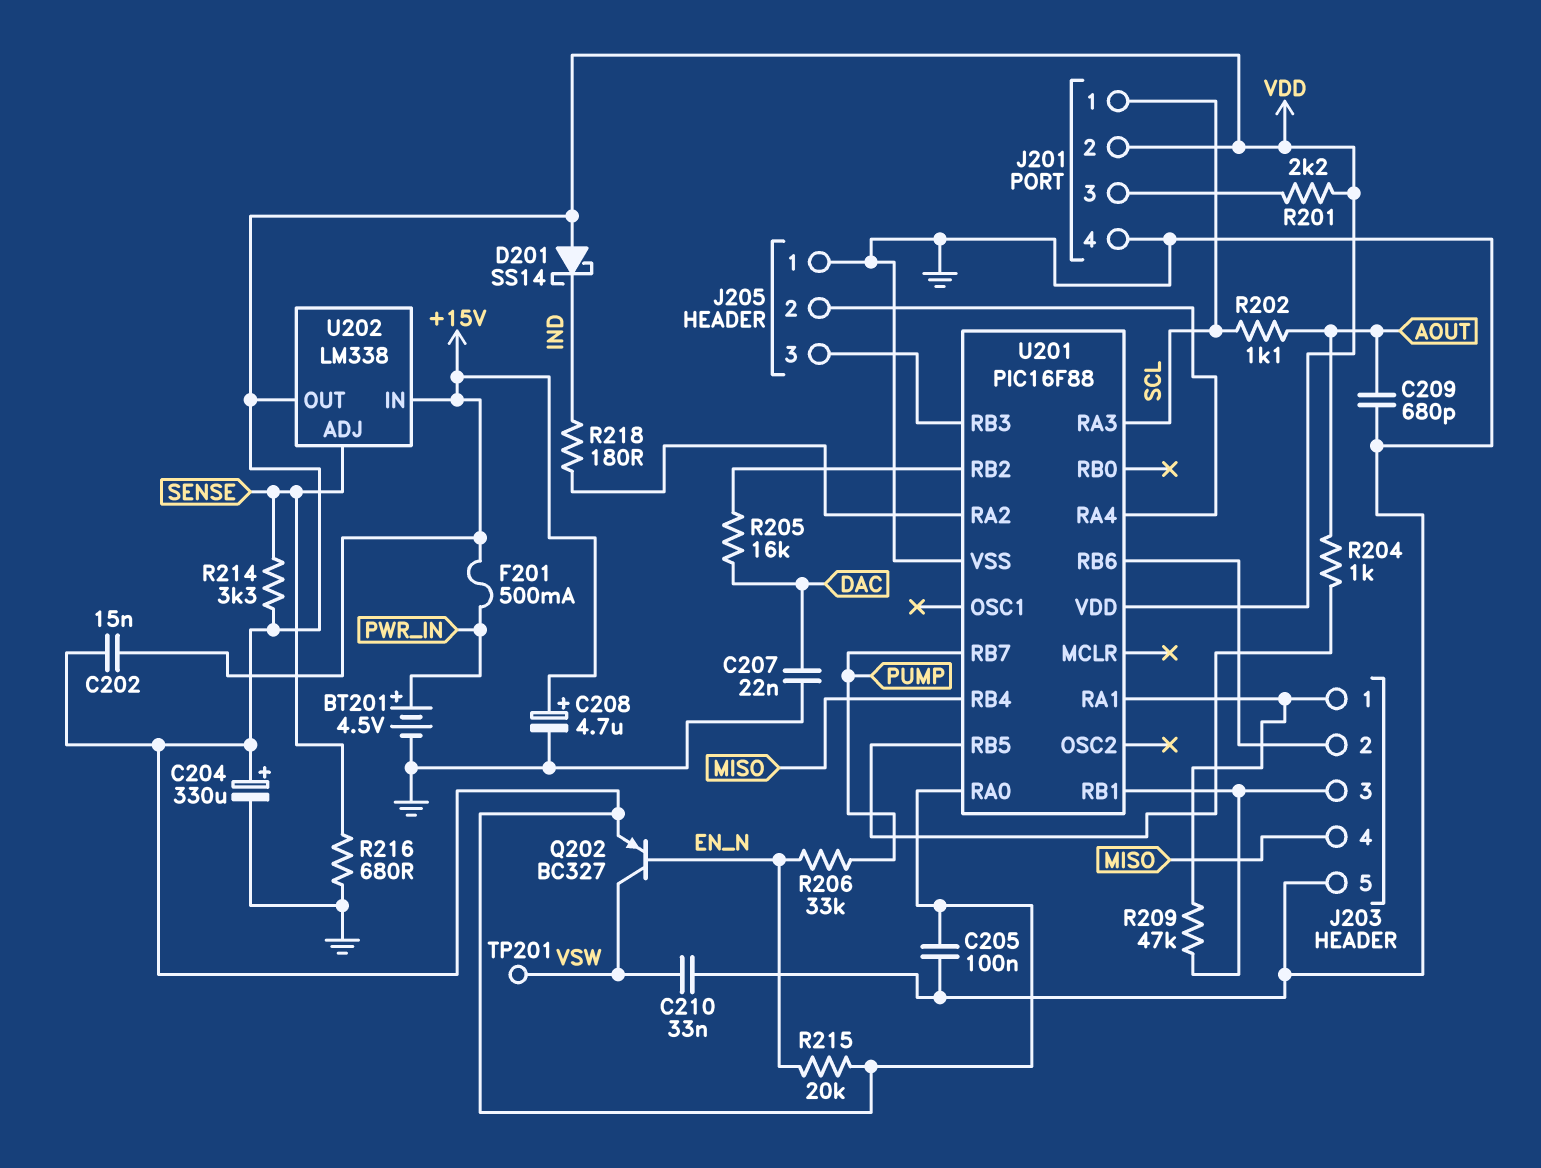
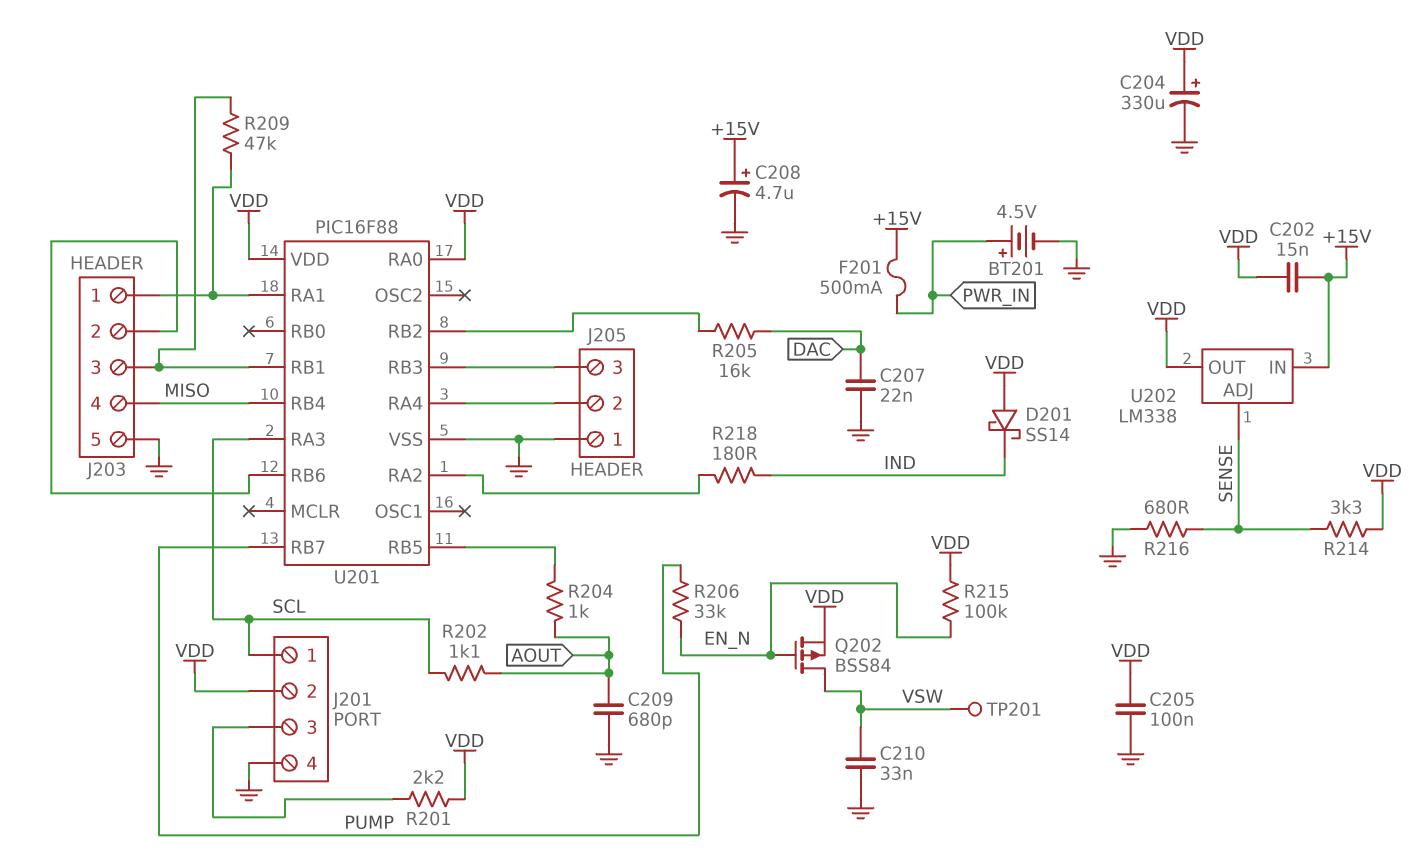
Q202: PNP BC327 (B EN_N, C VSW, E VDD) -> PMOS BSS84 (G EN_N, D VSW, S VDD)
R215: 20k (EN_N, VDD) -> 100k (EN_N, VDD)

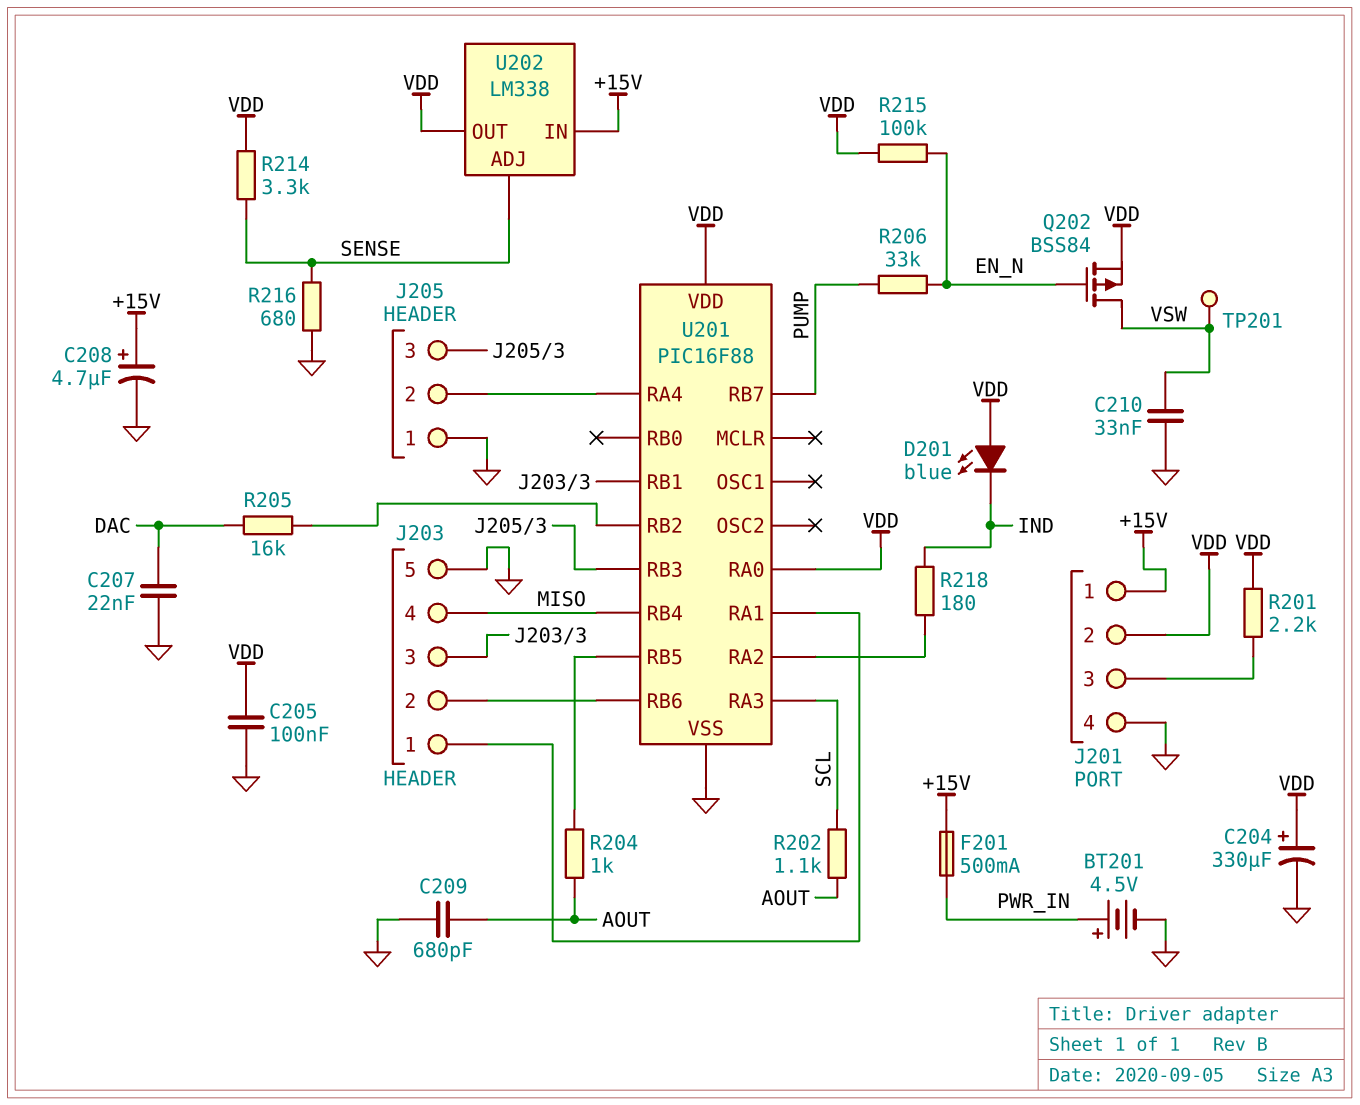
C202: 15nF (+15V, VDD) -> none
D201: schottky SS14 (A VDD, K IND) -> LED blue (A VDD, K IND)
J201 pin 1: SCL -> +15V
R209: 47k (J203/1, J203/3) -> none

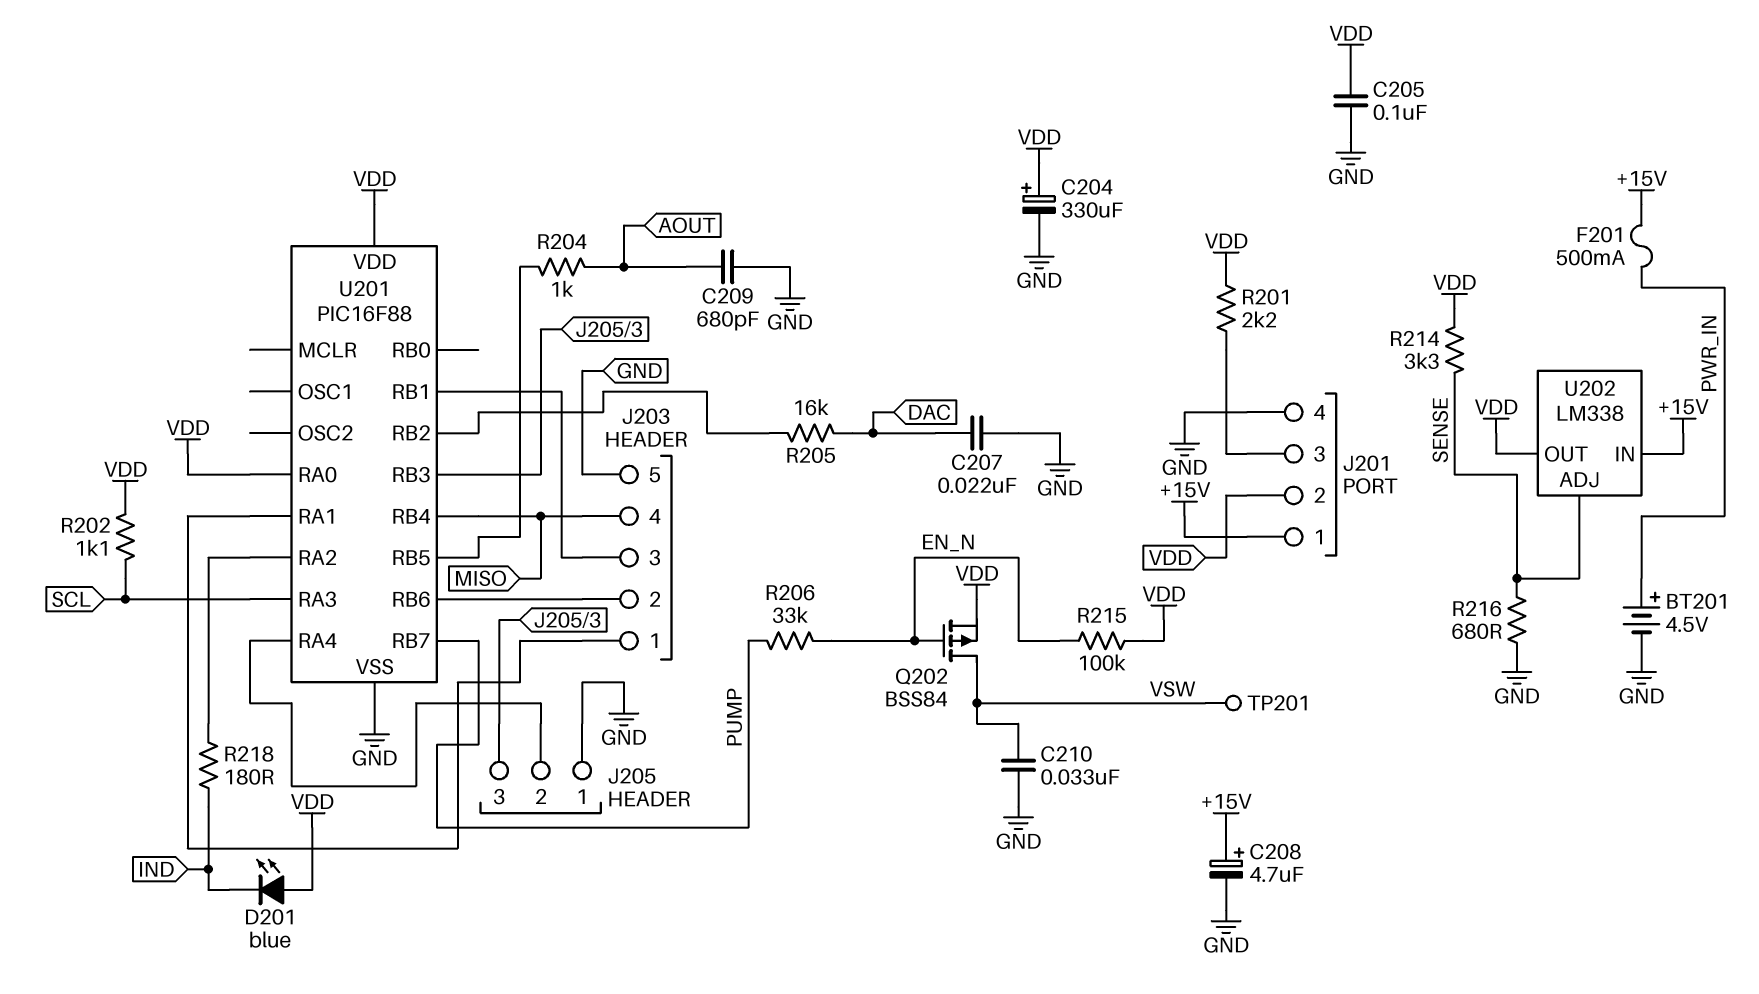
R202: 1.1k (AOUT, SCL) -> 1.1k (SCL, VDD)

